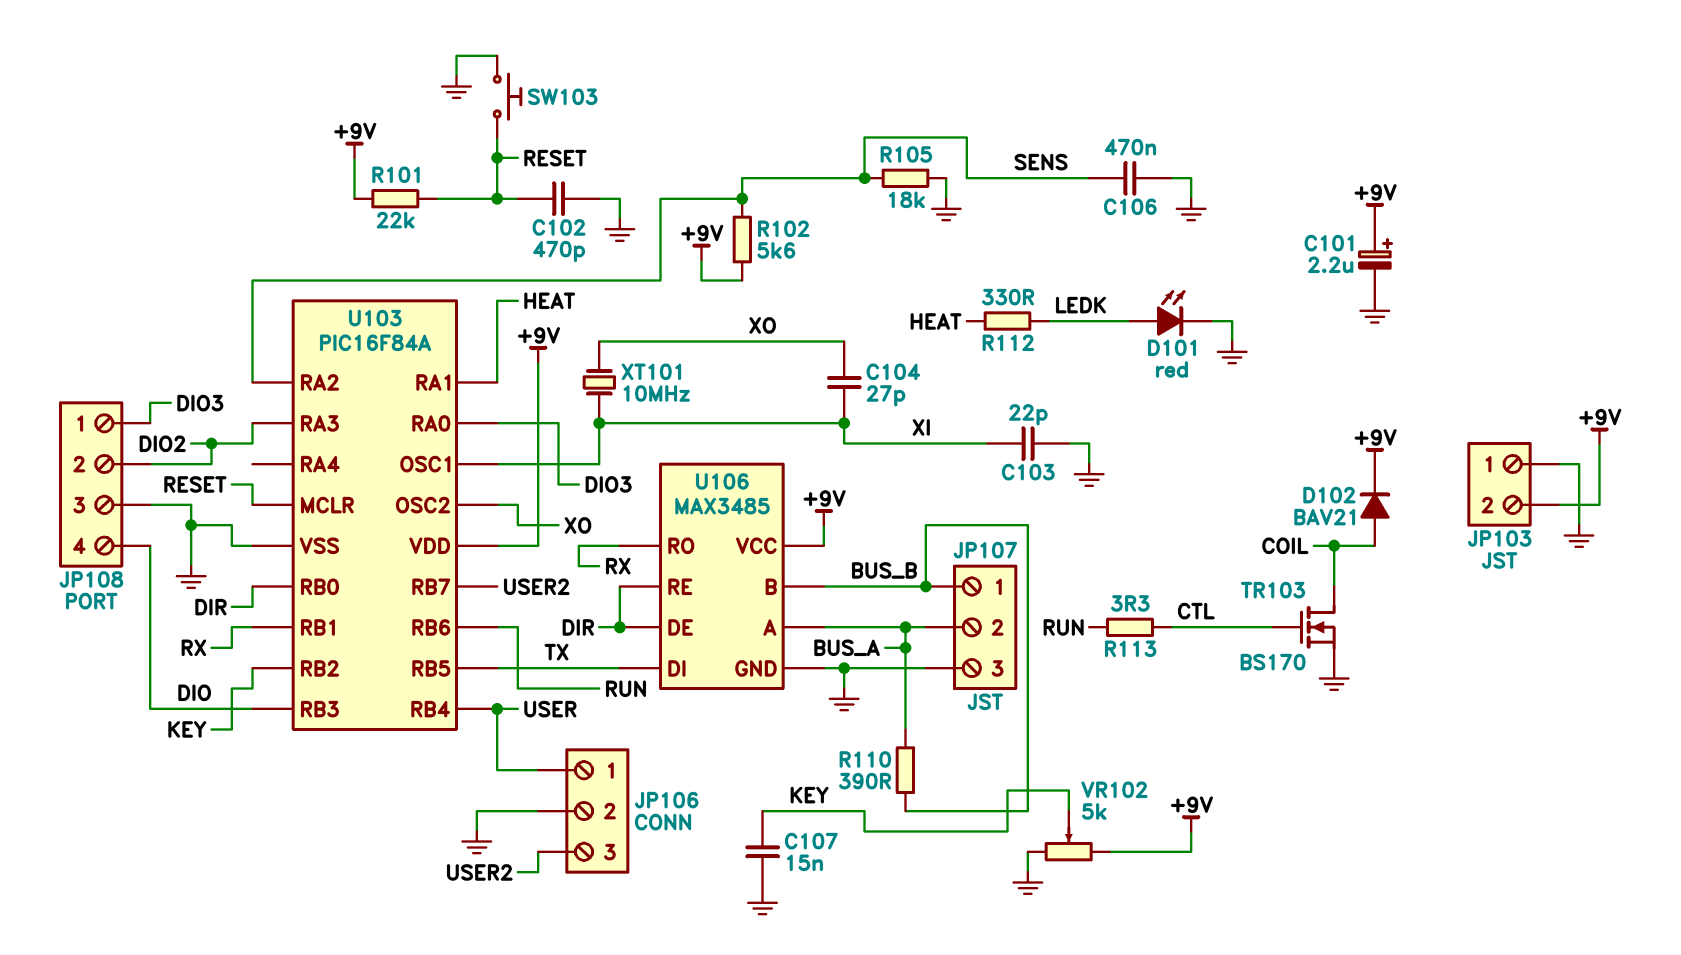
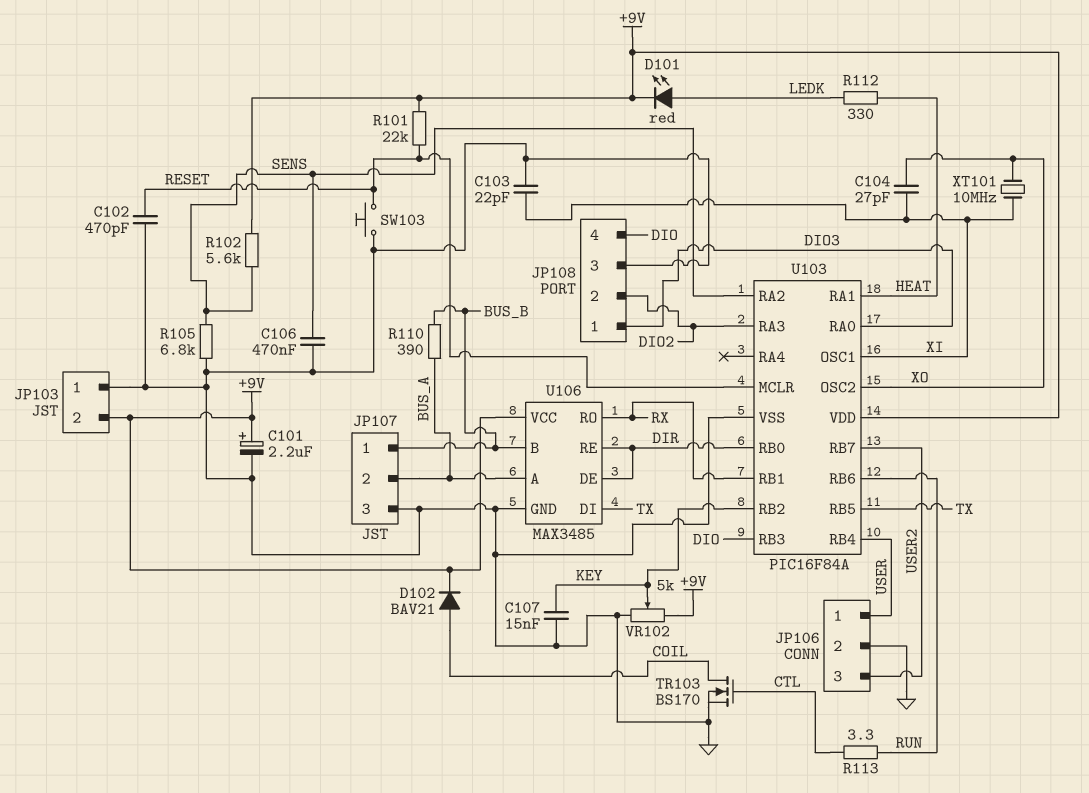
D101: LED red (A LEDK, K GND) -> LED red (A LEDK, K +9V)
R105: 18k (GND, SENS) -> 6.8k (GND, SENS)

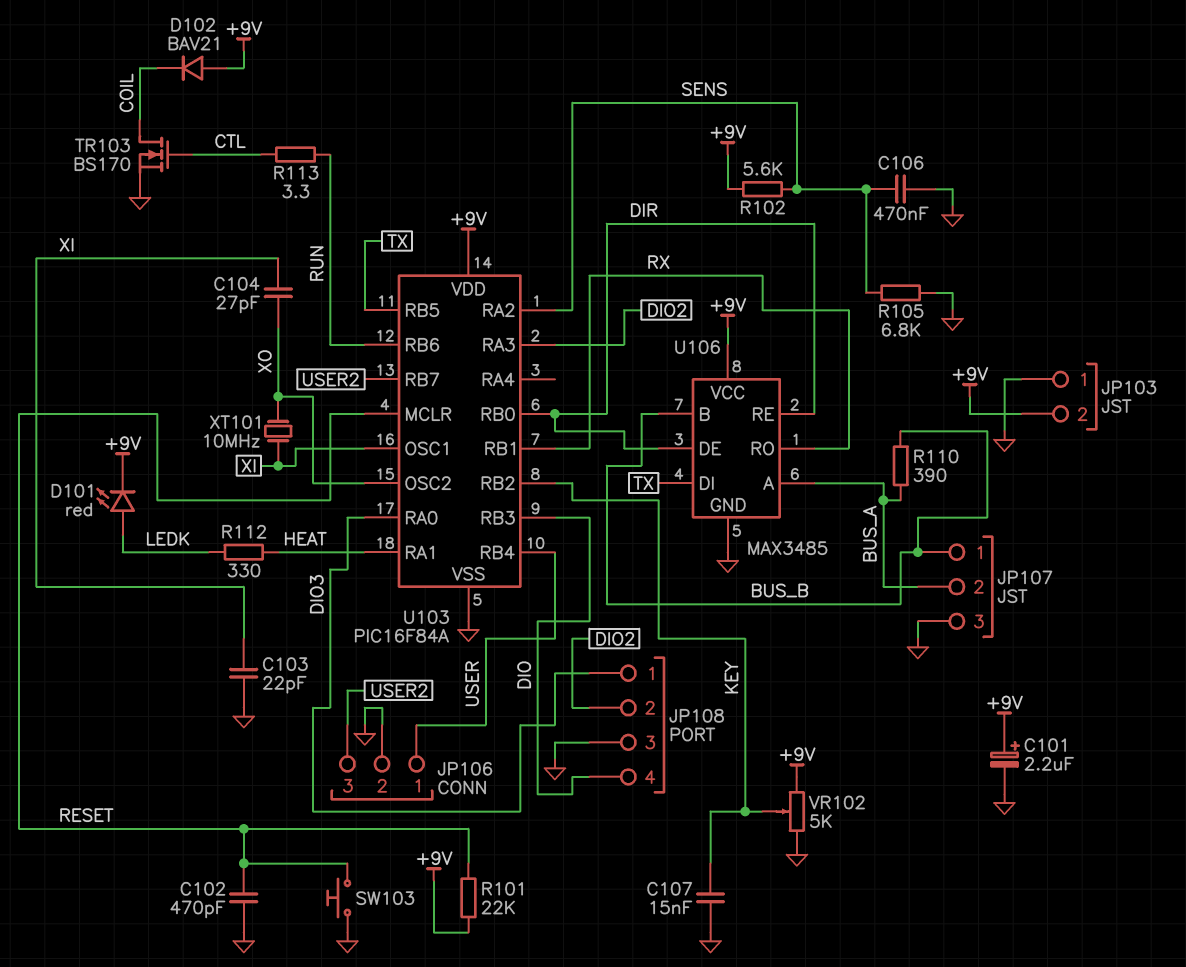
D102: diode BAV21 (A COIL, K +9V) -> diode BAV21 (A +9V, K COIL)

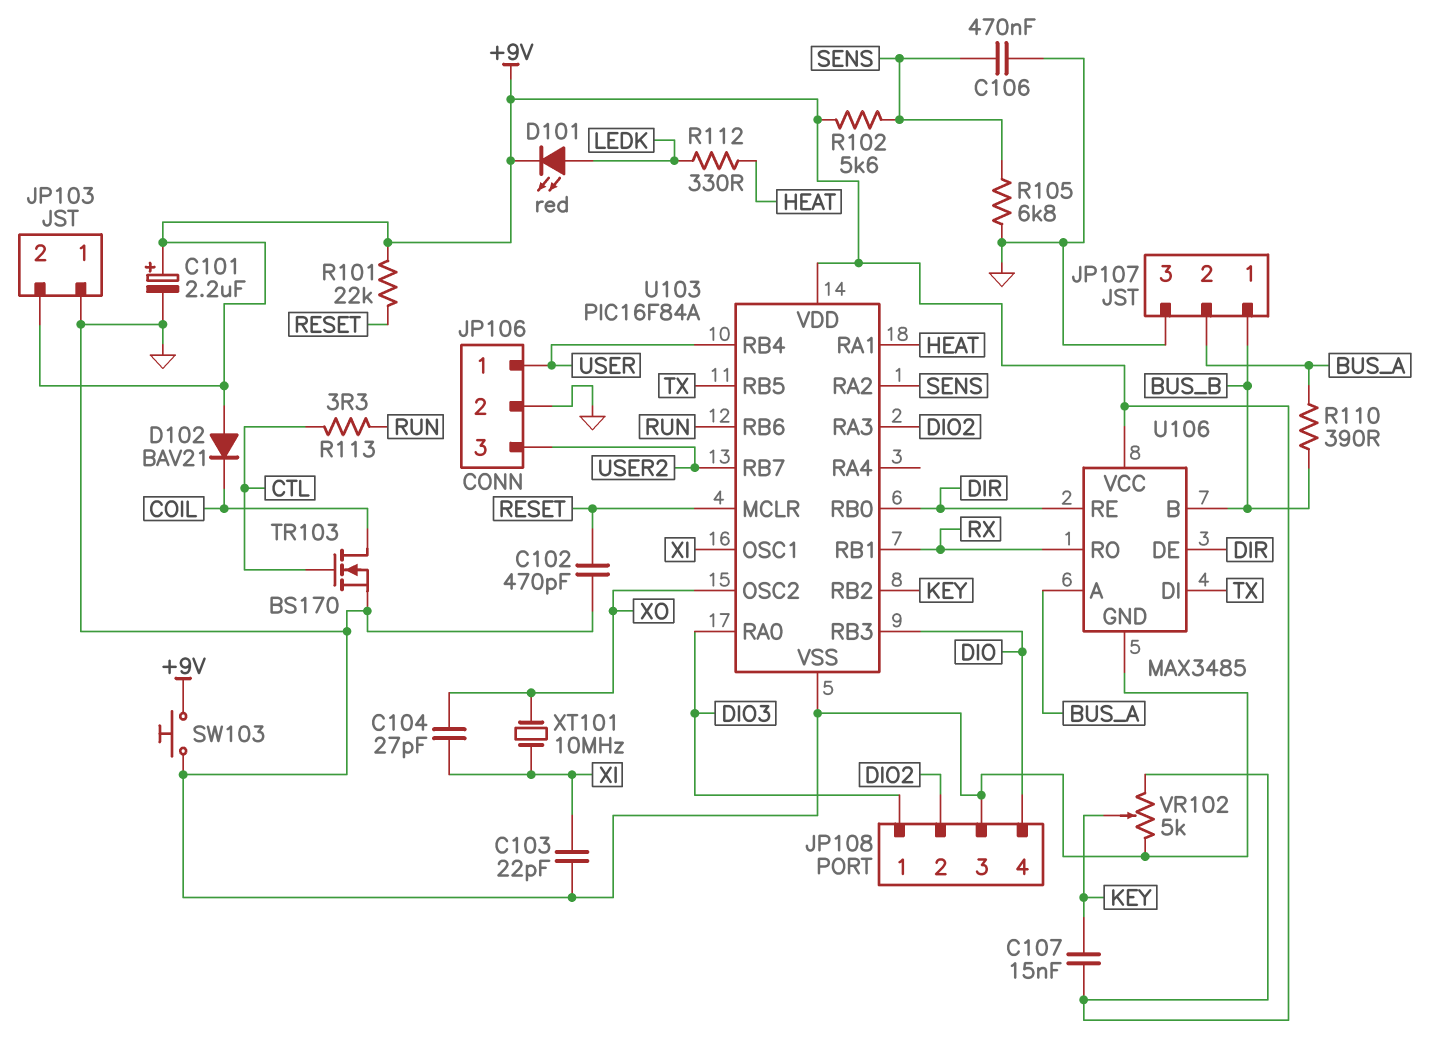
C107: 15nF (GND, KEY) -> 15nF (+9V, KEY)
SW103: button (GND, RESET) -> button (+9V, GND)

